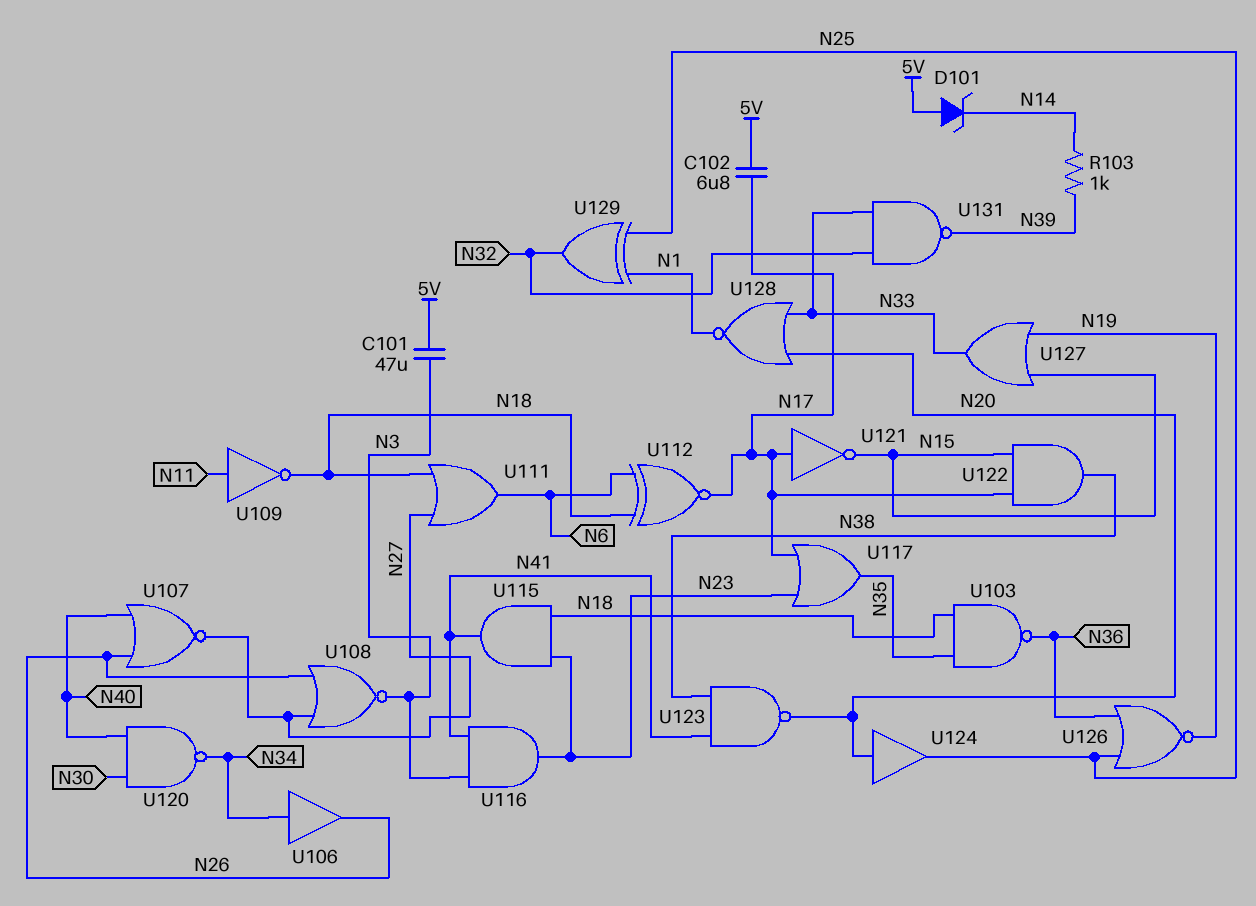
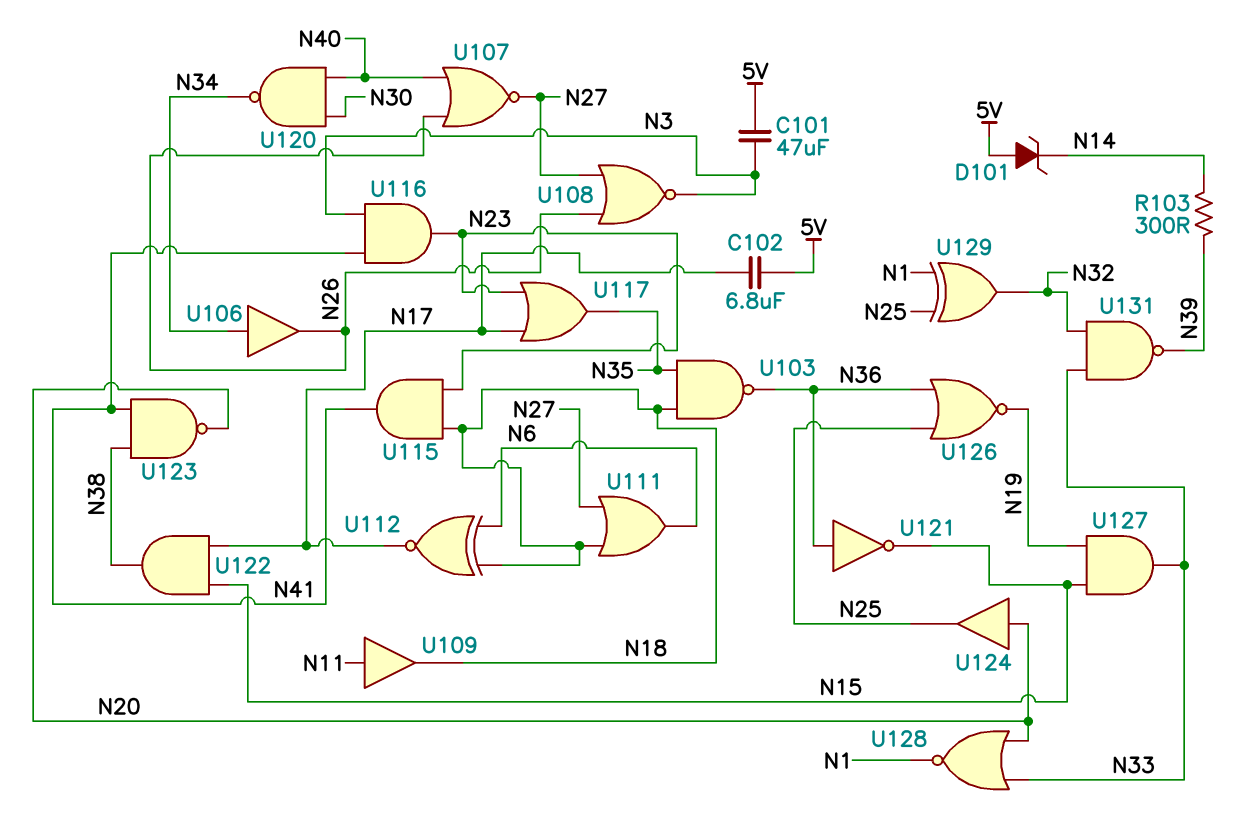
R103: 1k (N14, N39) -> 300 (N14, N39)
U109: NOT (in N11, out N18) -> buffer (in N11, out N18)
U121: NOT (in N17, out N15) -> NOT (in N36, out N15)
U127: OR (in N15, in N19, out N33) -> AND (in N15, in N19, out N33)

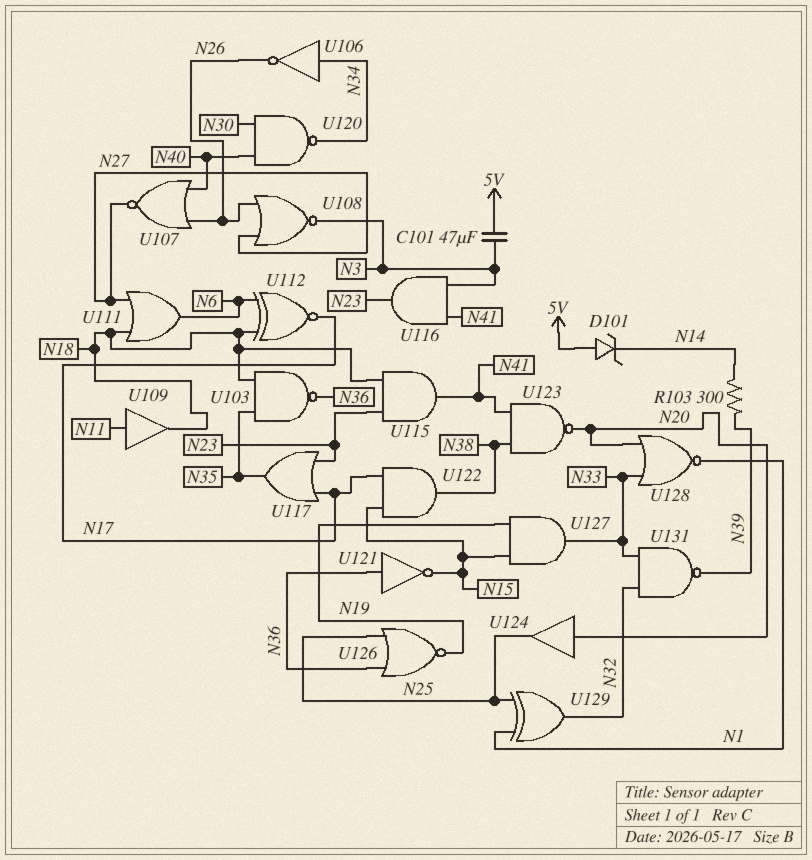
C102: 6.8uF (5V, N17) -> none
U106: buffer (in N34, out N26) -> NOT (in N34, out N26)

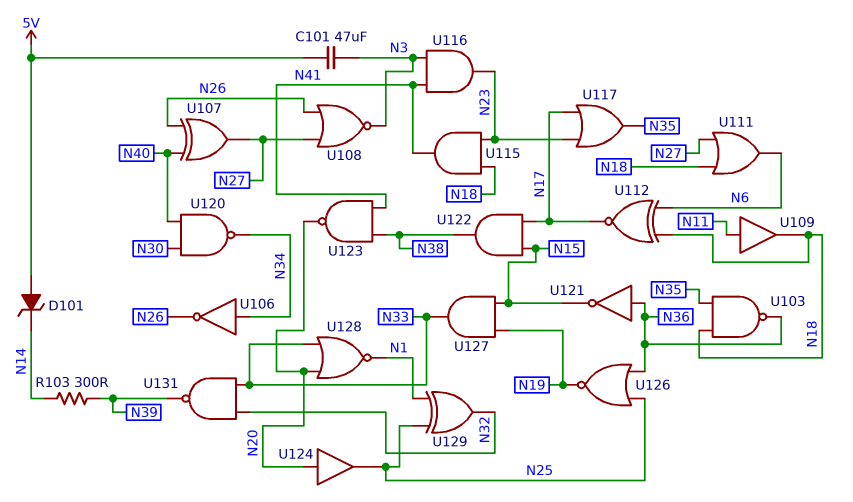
U107: NOR (in N26, in N40, out N27) -> XOR (in N26, in N40, out N27)

